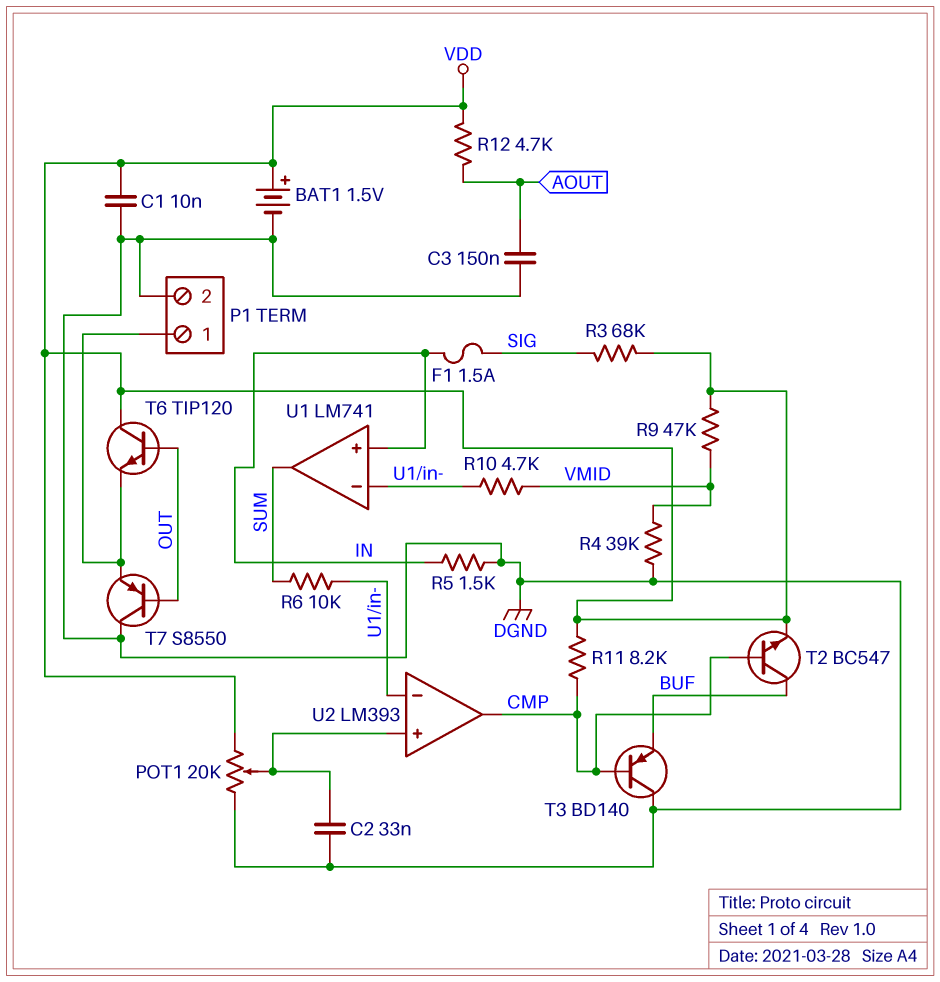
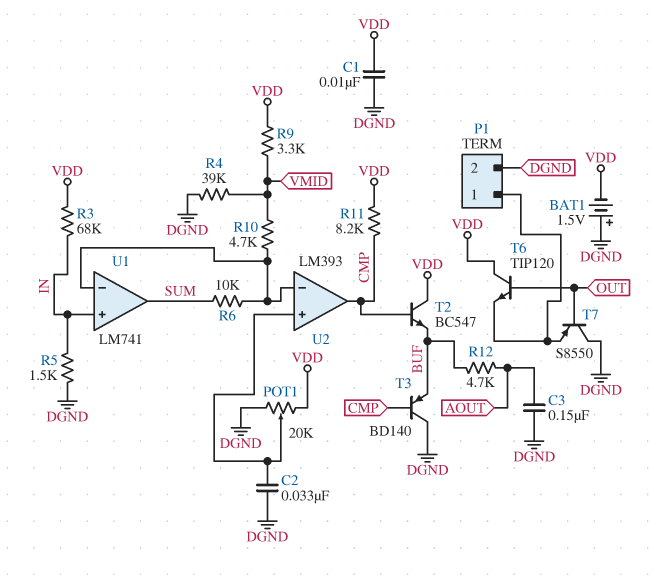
BAT1: 1.5V (plus VDD, minus DGND) -> 1.5V (plus DGND, minus VDD)
F1: 1.5A (IN, SIG) -> none
R3: 68k (SIG, VDD) -> 68k (IN, VDD)
R9: 47k (VDD, VMID) -> 3.3k (VDD, VMID)
R12: 4.7k (AOUT, VDD) -> 4.7k (AOUT, BUF)
T2: NPN BC547 (B CMP, C BUF, E VDD) -> NPN BC547 (B CMP, C VDD, E BUF)

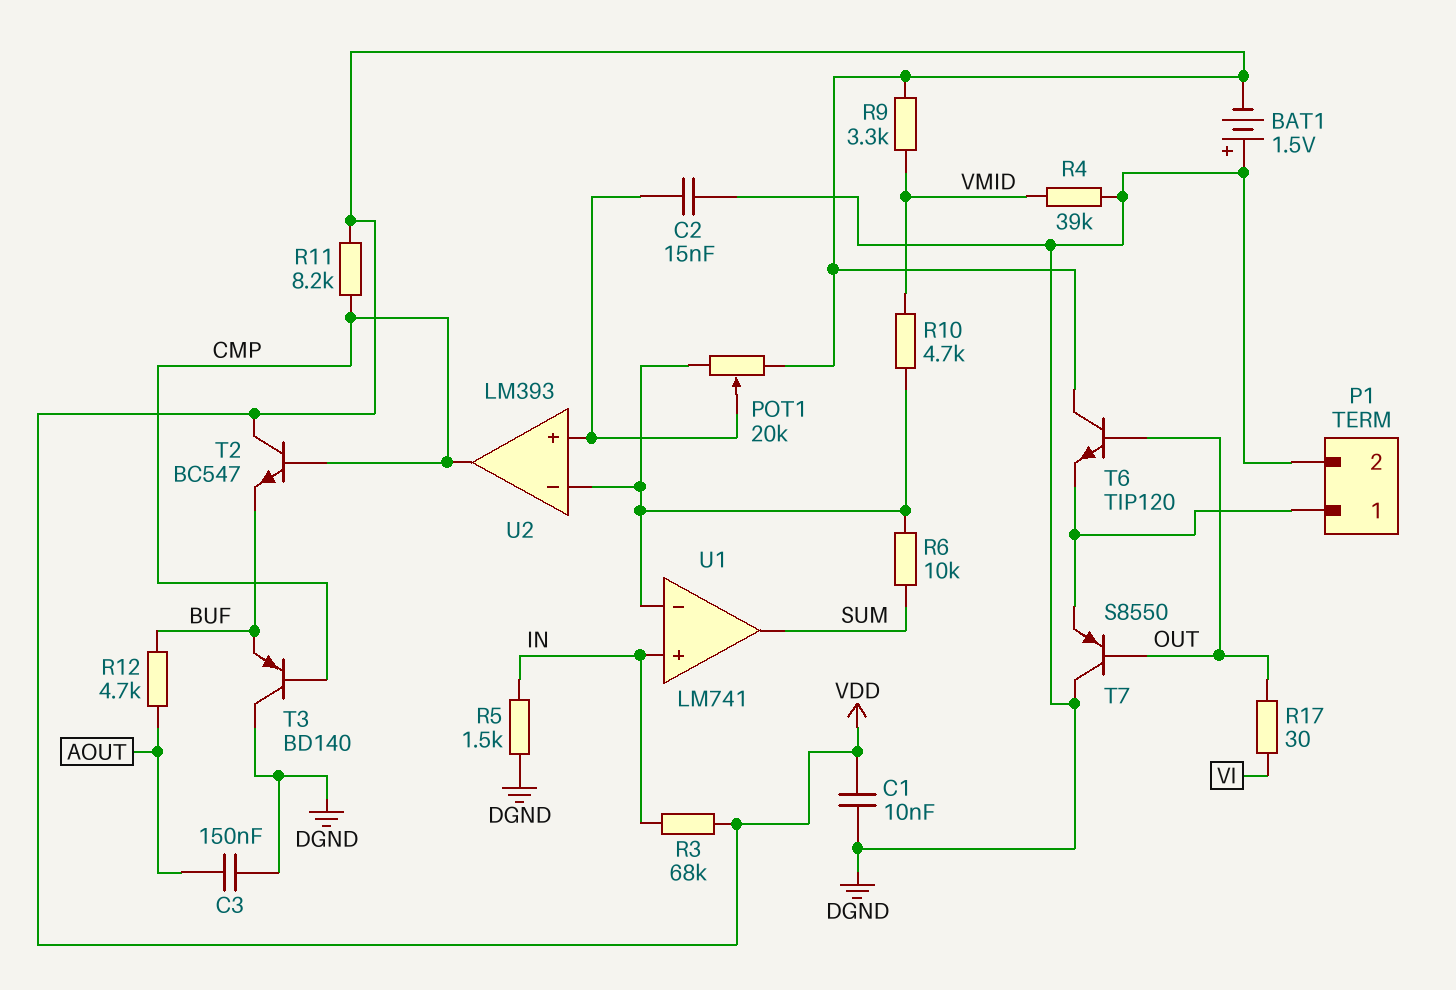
C2: 33nF (DGND, U2/in+) -> 15nF (DGND, U2/in+)
POT1: 20k (DGND, VDD, wiper U2/in+) -> 20k (U1/in-, VDD, wiper U2/in+)
R17: none -> 30 (OUT, VI)

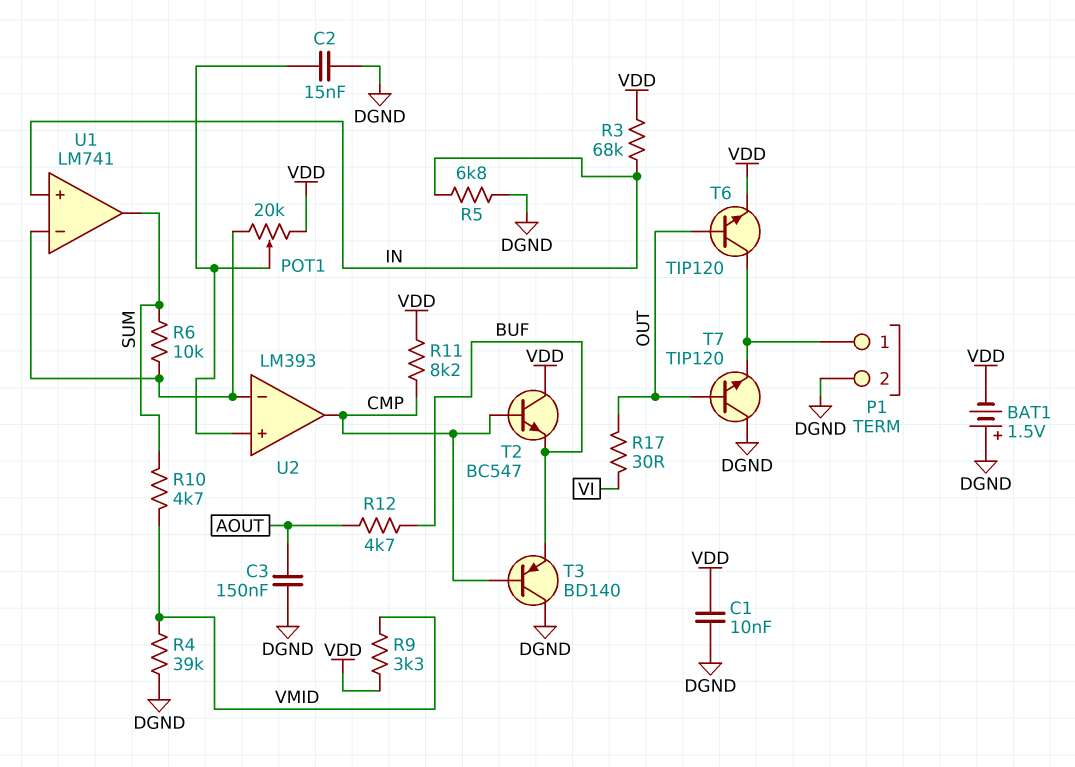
R5: 1.5k (DGND, IN) -> 6.8k (DGND, IN)
R10: 4.7k (U1/in-, VMID) -> 4.7k (SUM, VMID)
T6: NPN TIP120 (B OUT, C VDD, E P1/1) -> NPN TIP120 (B OUT, C P1/1, E VDD)
T7: PNP S8550 (B OUT, C DGND, E P1/1) -> NPN TIP120 (B OUT, C DGND, E P1/1)

